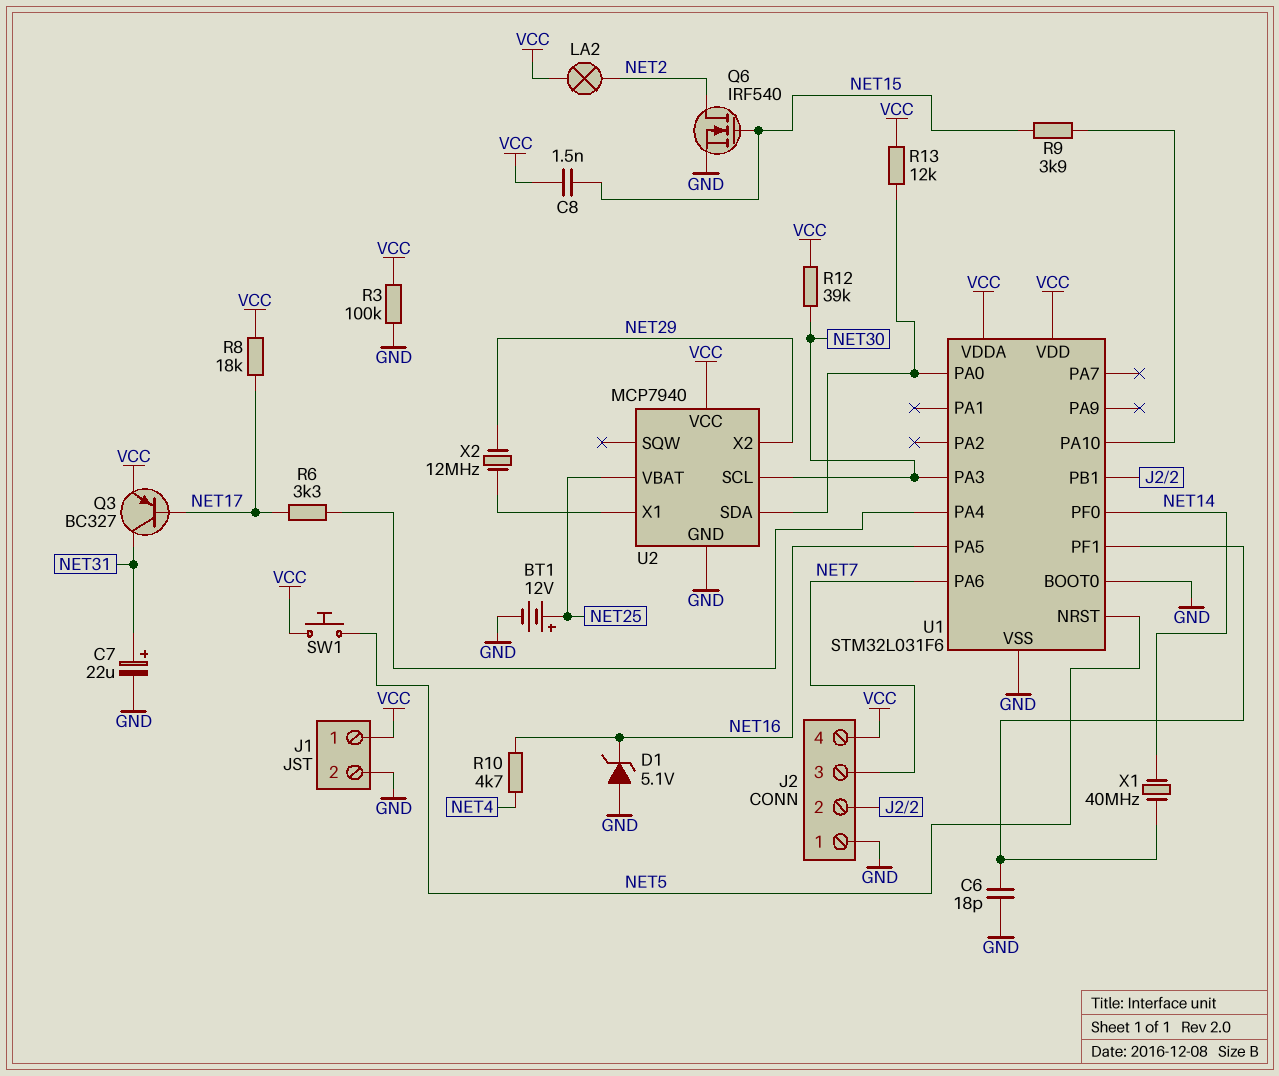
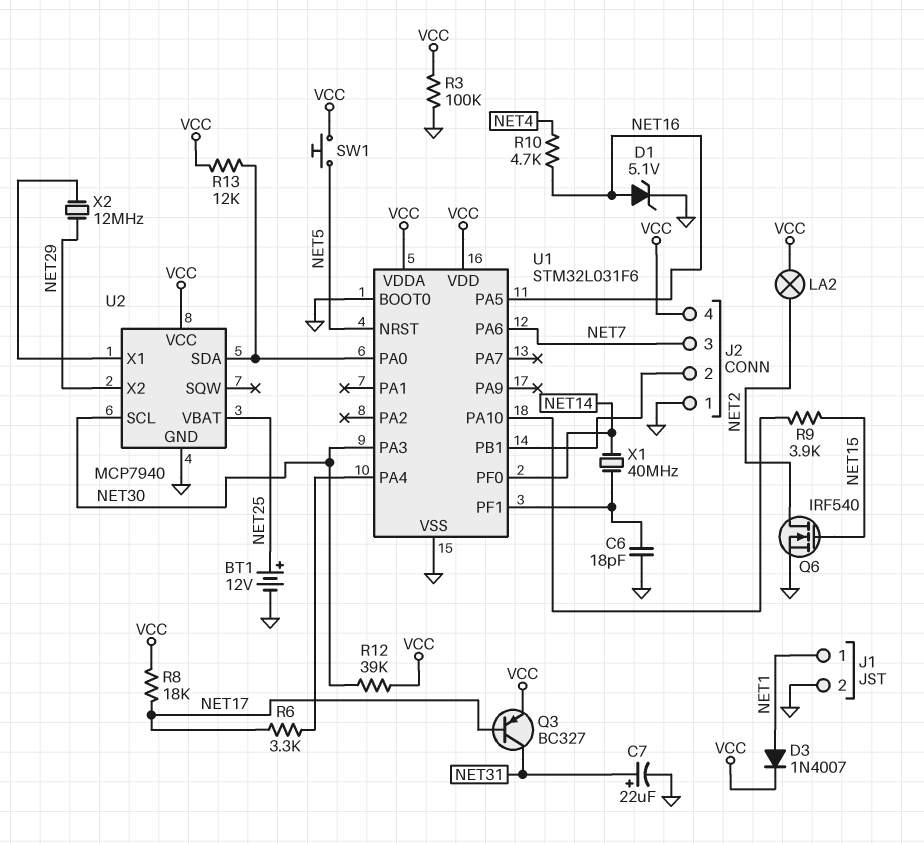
C8: 1.5nF (NET15, VCC) -> none
D1: zener 5.1V (A GND, K NET16) -> zener 5.1V (A NET16, K GND)
D3: none -> diode 1N4007 (A NET1, K VCC)
J1 pin 1: VCC -> NET1

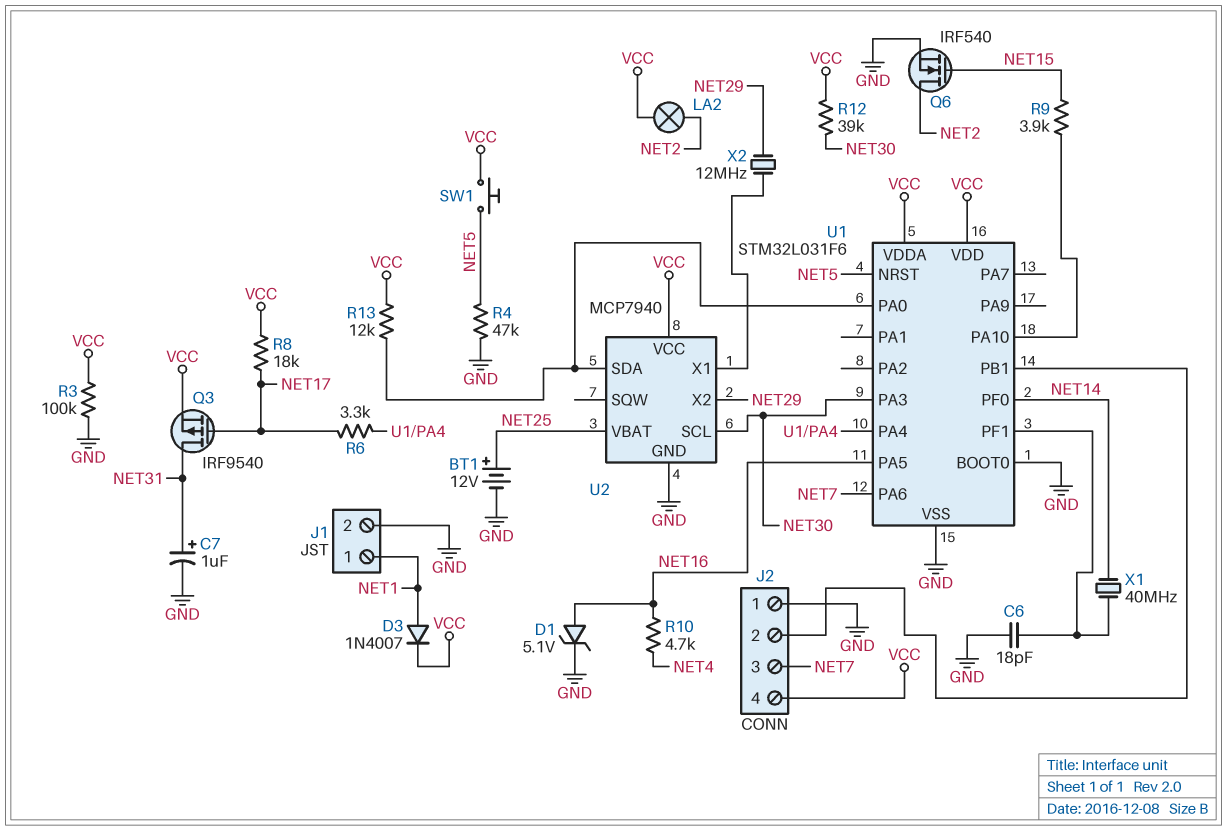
C7: 22uF (plus NET31, minus GND) -> 1uF (plus NET31, minus GND)
Q3: PNP BC327 (B NET17, C NET31, E VCC) -> PMOS IRF9540 (G NET17, D NET31, S VCC)
R4: none -> 47k (GND, NET5)

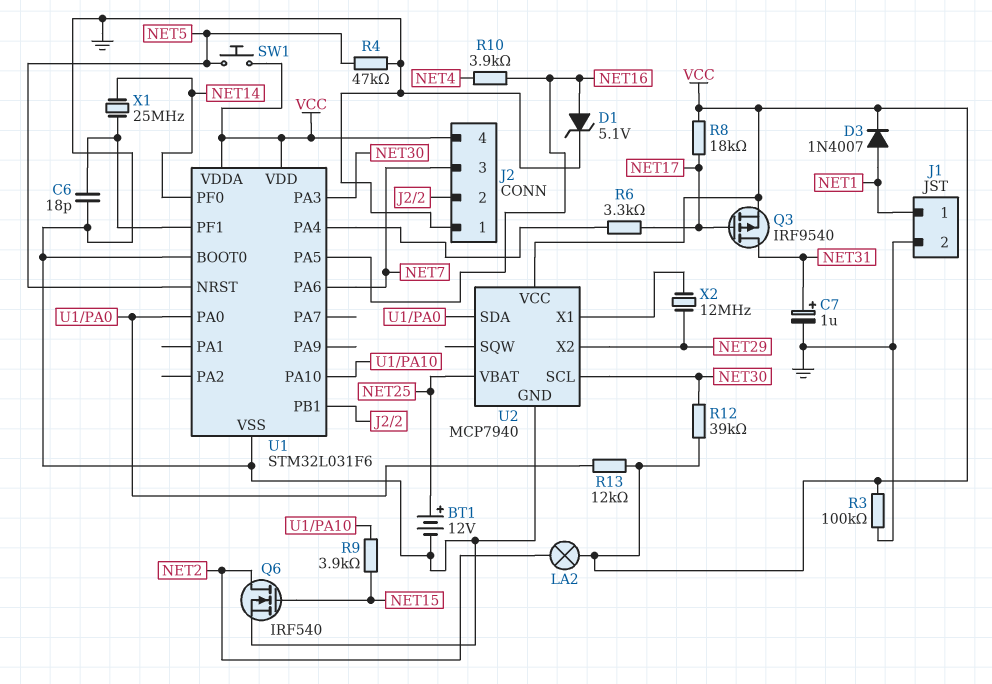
R10: 4.7k (NET4, NET16) -> 3.9k (NET4, NET16)
X1: 40MHz (NET14, U1/PF1) -> 25MHz (NET14, U1/PF1)

